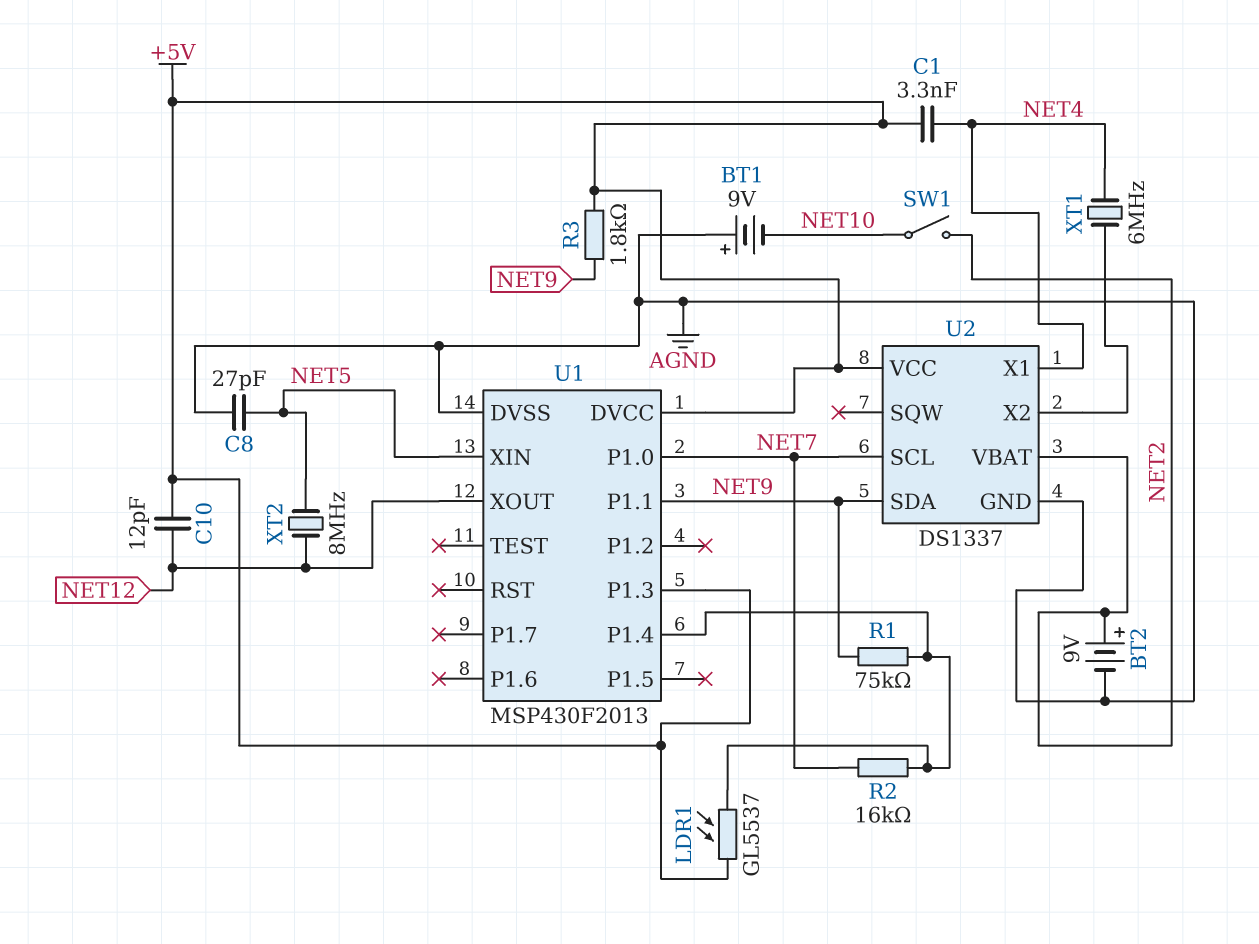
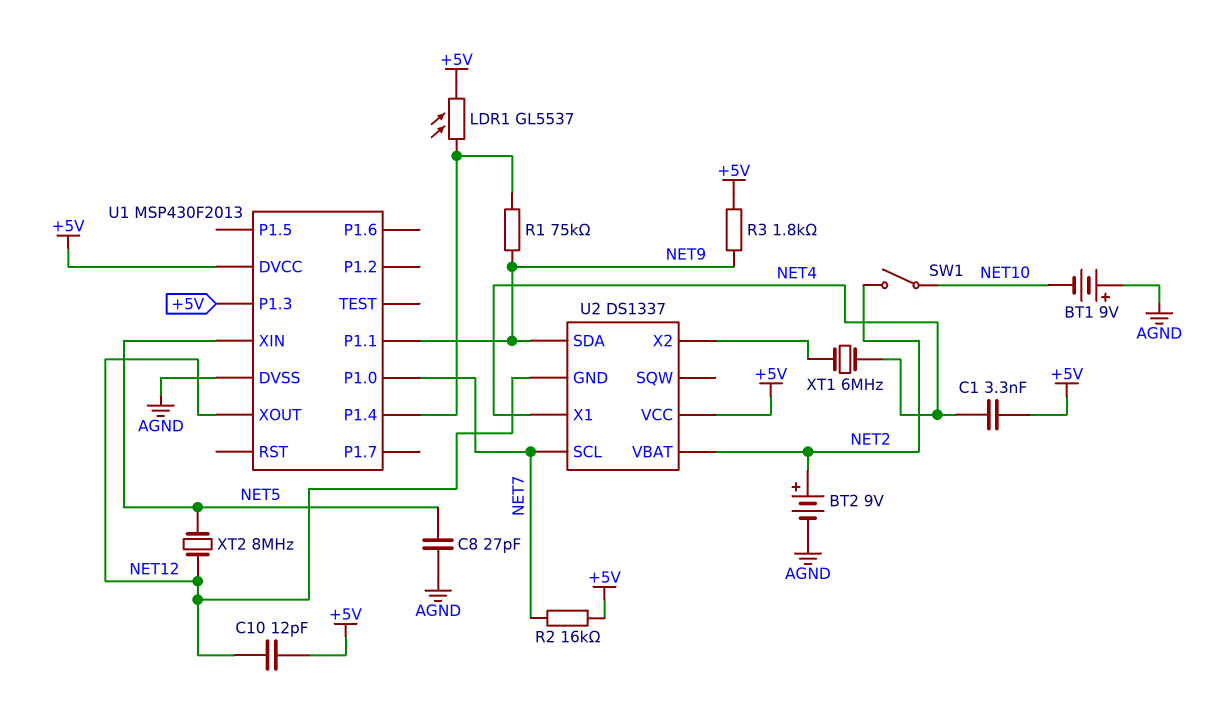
R2: 16k (NET7, U1/P1.4) -> 16k (+5V, NET7)
U2 pin GND: AGND -> NET12

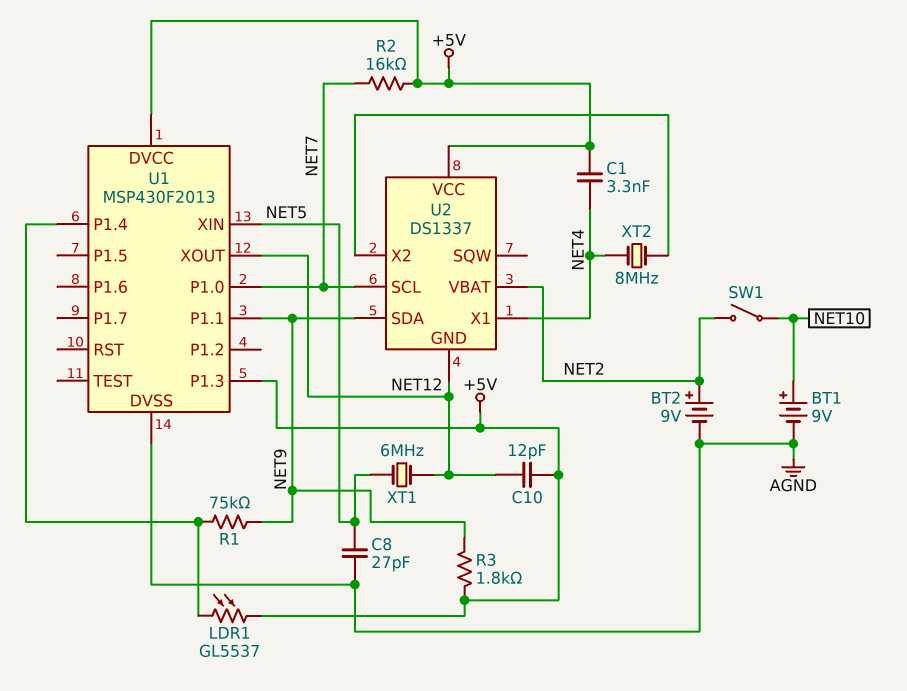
BT1: 9V (plus AGND, minus NET10) -> 9V (plus NET10, minus AGND)
XT1: 6MHz (NET4, U2/X2) -> 6MHz (NET5, NET12)
XT2: 8MHz (NET5, NET12) -> 8MHz (NET4, U2/X2)

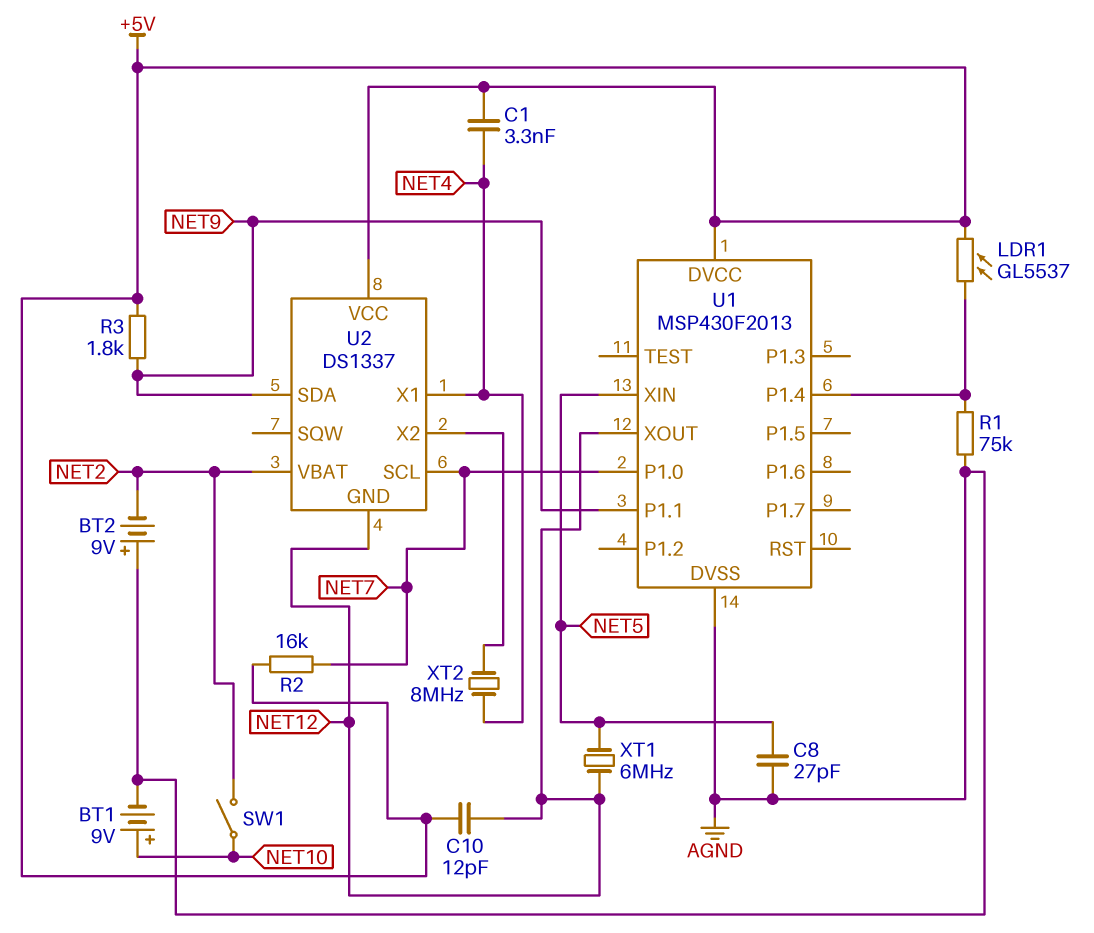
BT2: 9V (plus NET2, minus AGND) -> 9V (plus AGND, minus NET2)
R1: 75k (NET9, U1/P1.4) -> 75k (AGND, U1/P1.4)
U1 pin P1.3: +5V -> none

